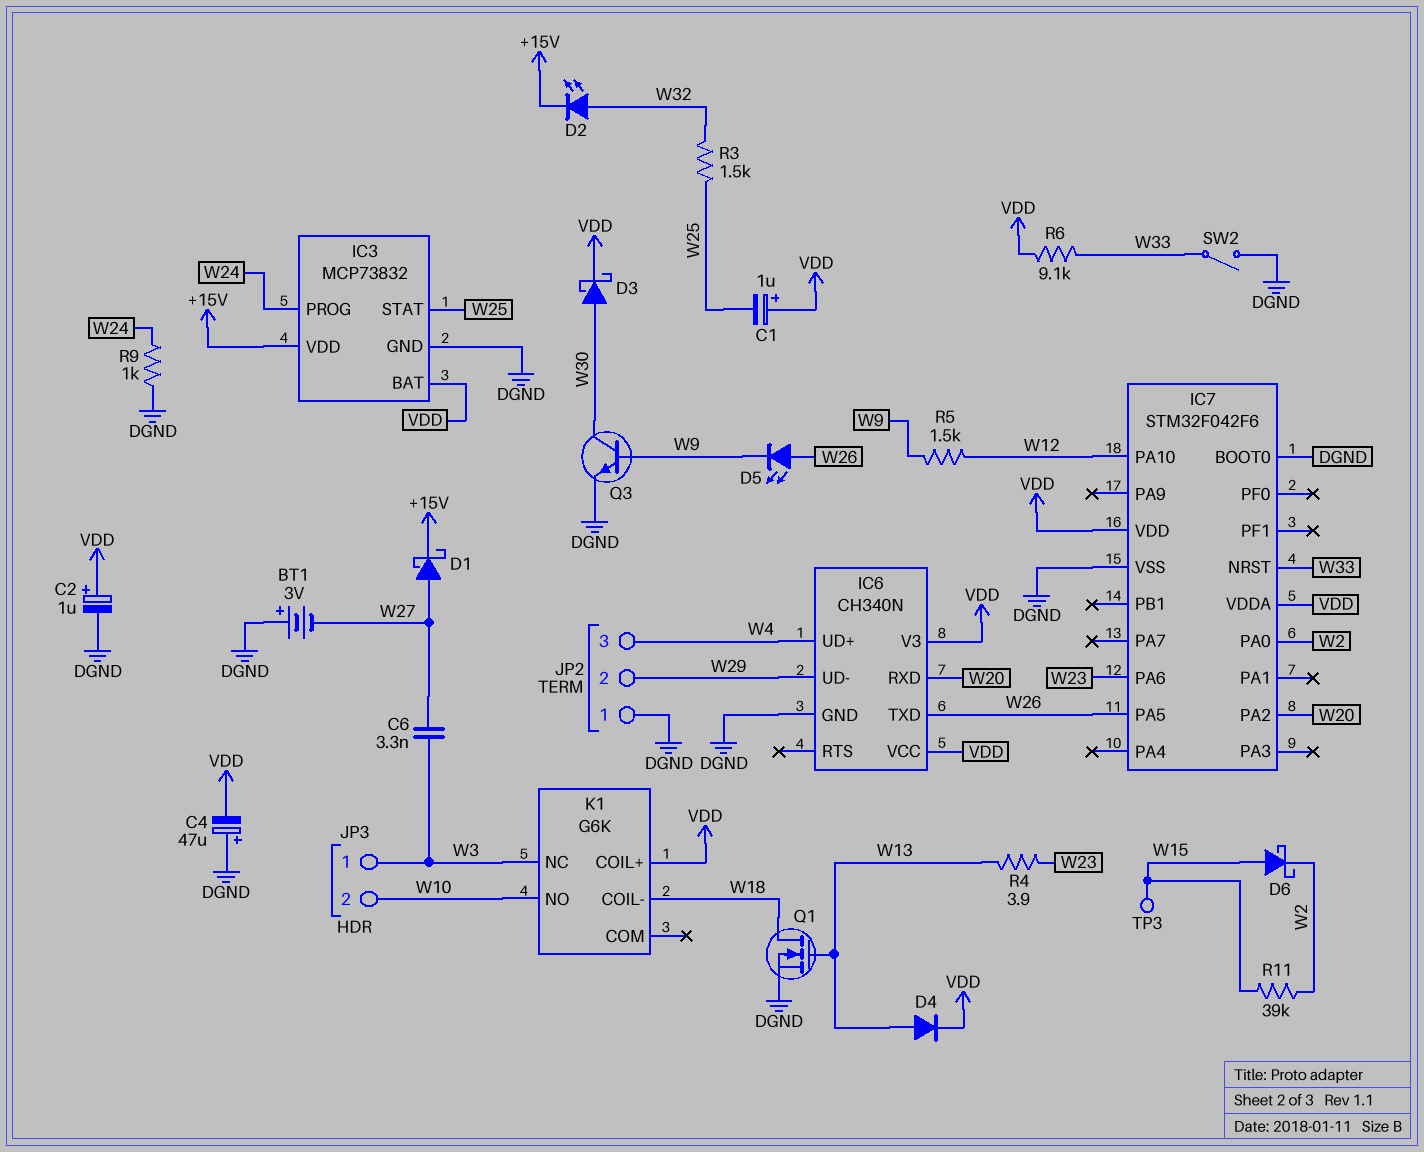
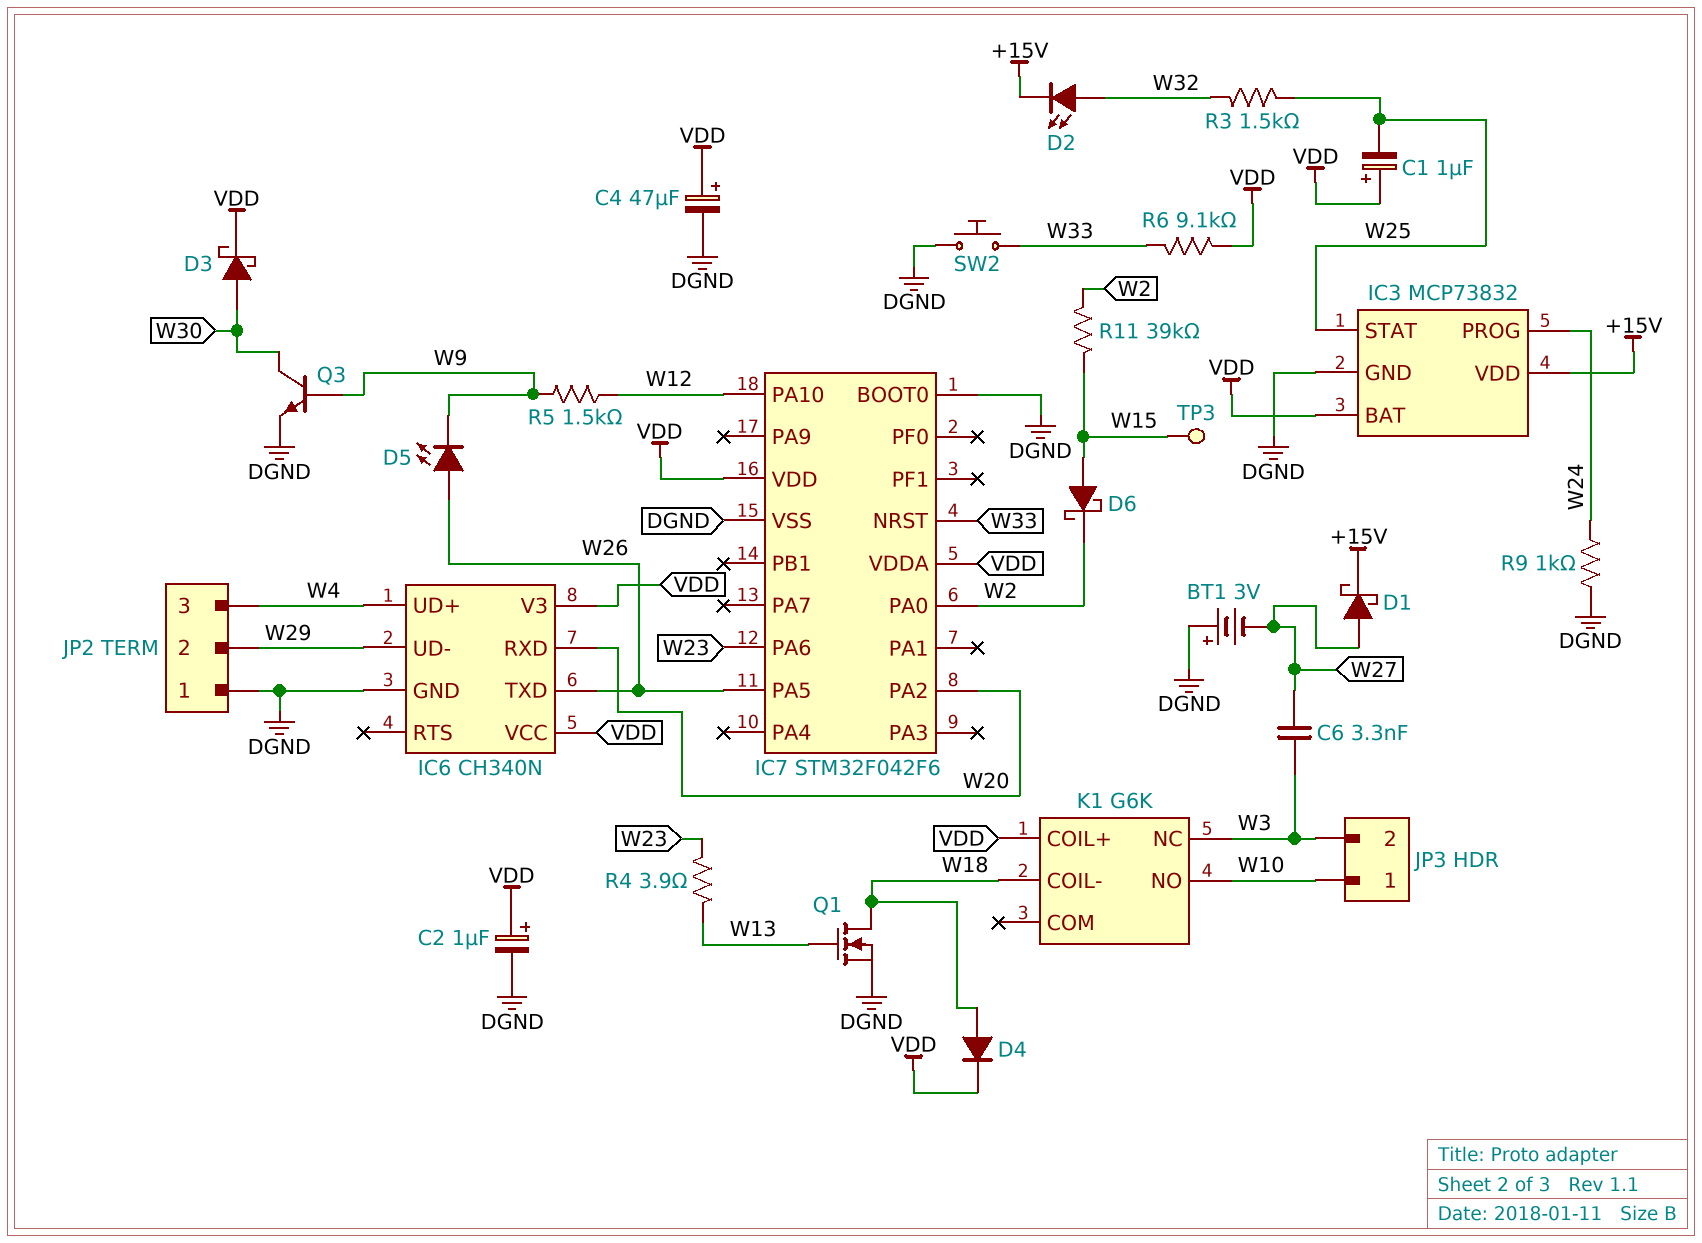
C4: 47uF (plus DGND, minus VDD) -> 47uF (plus VDD, minus DGND)
D4: diode (A W13, K VDD) -> diode (A W18, K VDD)
JP3 pin 1: W3 -> W10
JP3 pin 2: W10 -> W3
SW2: switch (DGND, W33) -> button (DGND, W33)

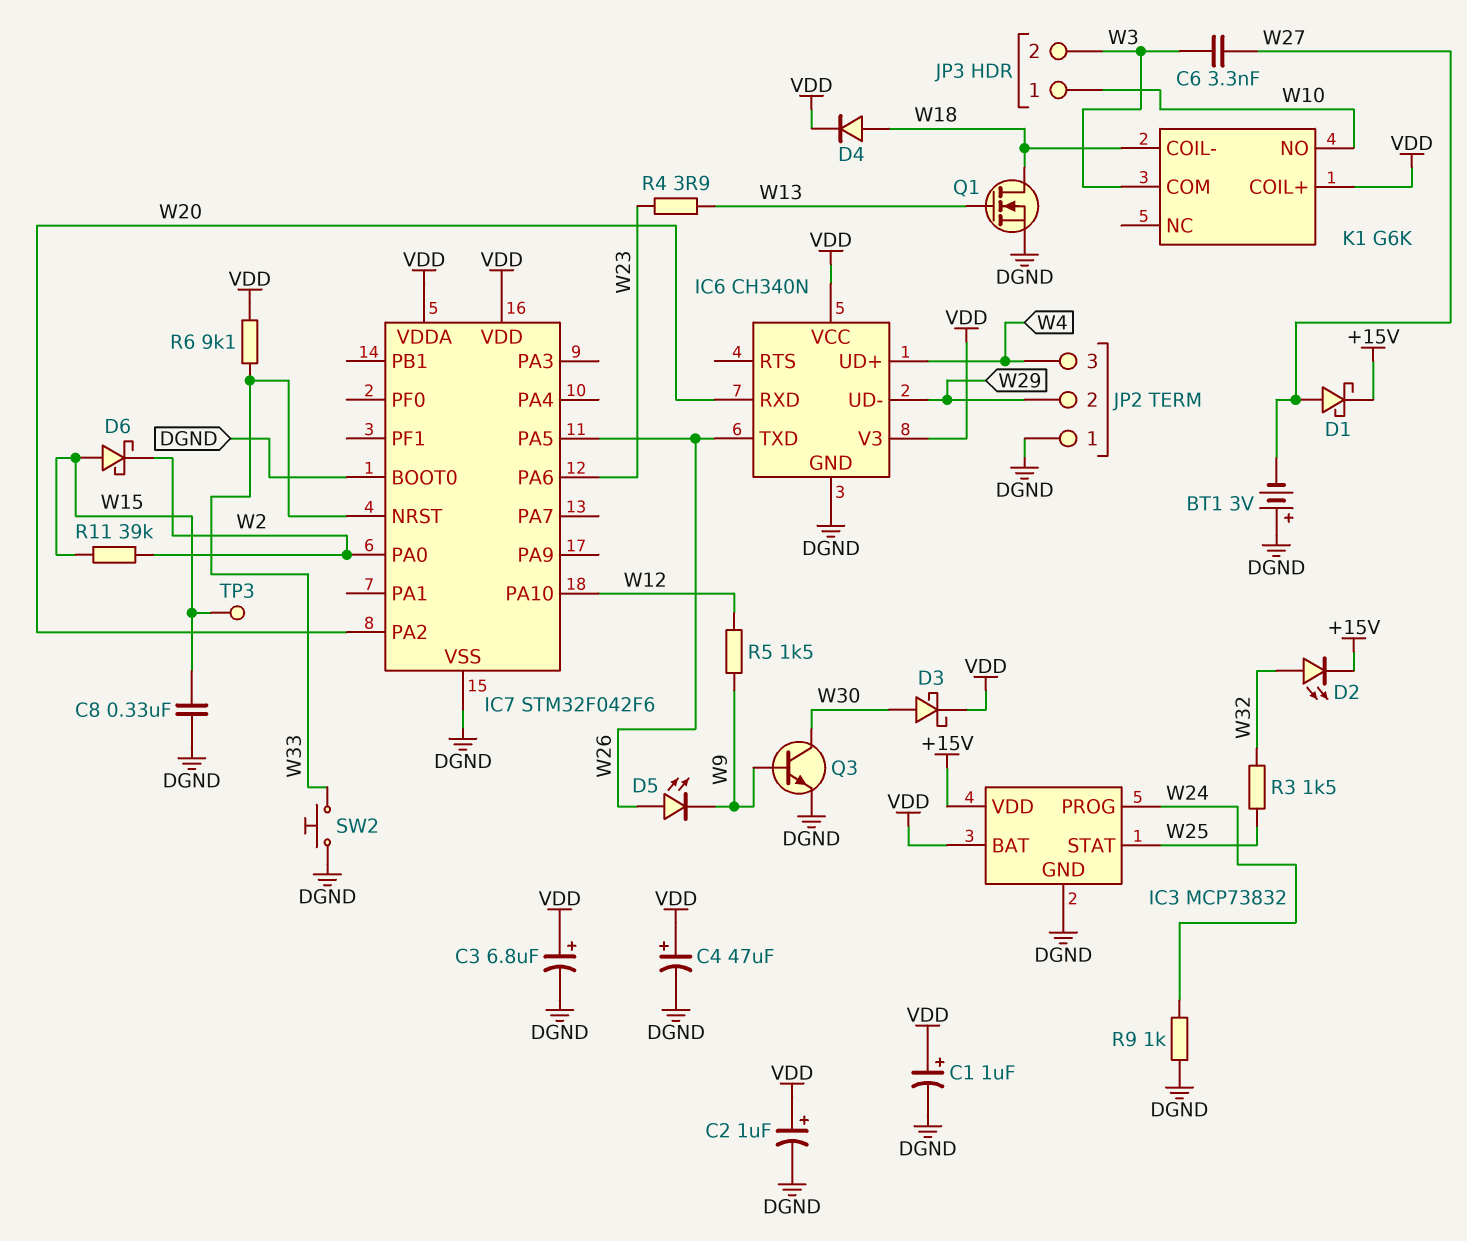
C1: 1uF (plus VDD, minus W25) -> 1uF (plus VDD, minus DGND)
C3: none -> 6.8uF (plus VDD, minus DGND)
C8: none -> 330nF (DGND, W15)
K1 pin COM: none -> W3
K1 pin NC: W3 -> none

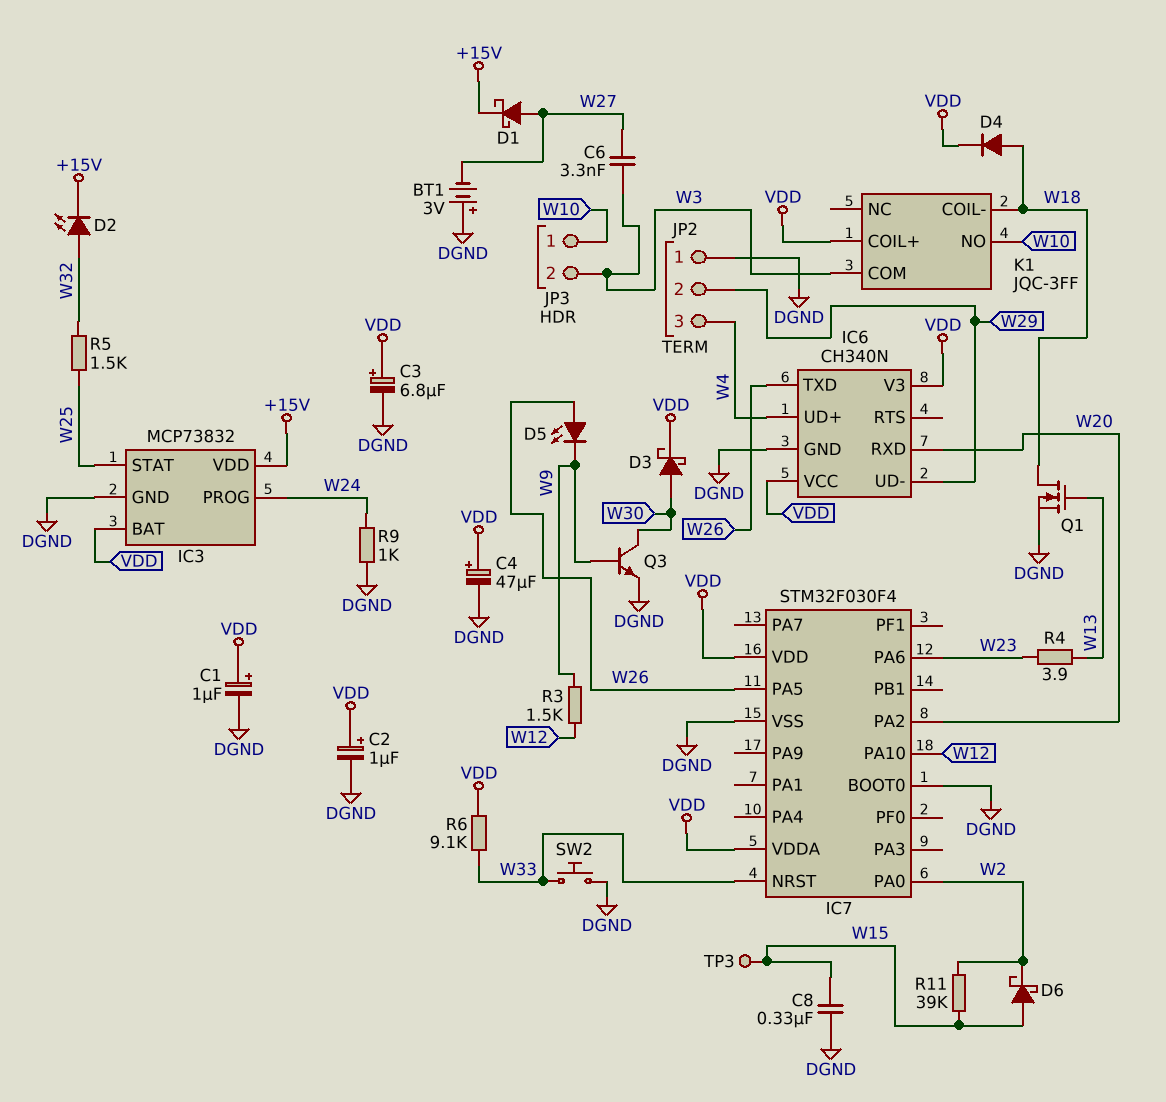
IC7: STM32F042F6 -> STM32F030F4
K1: G6K -> JQC-3FF
R3: 1.5k (W25, W32) -> 1.5k (W9, W12)
R5: 1.5k (W9, W12) -> 1.5k (W25, W32)

